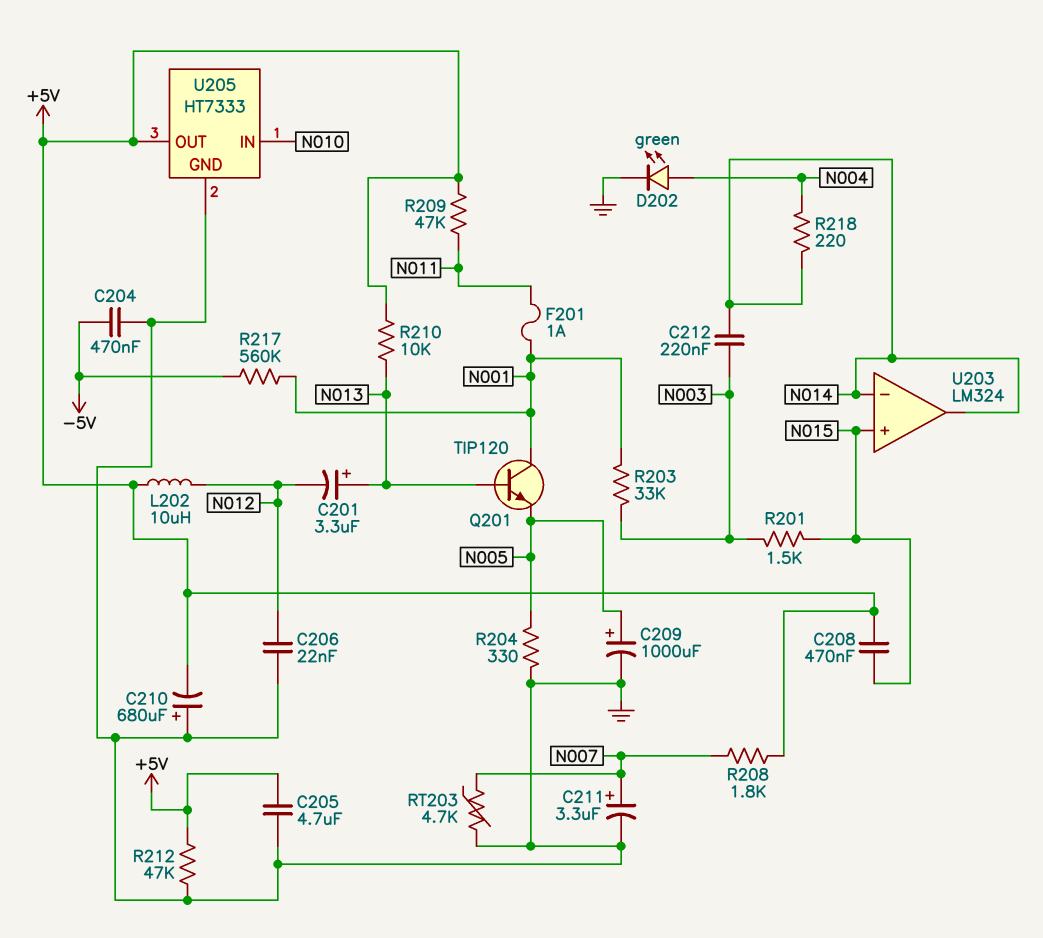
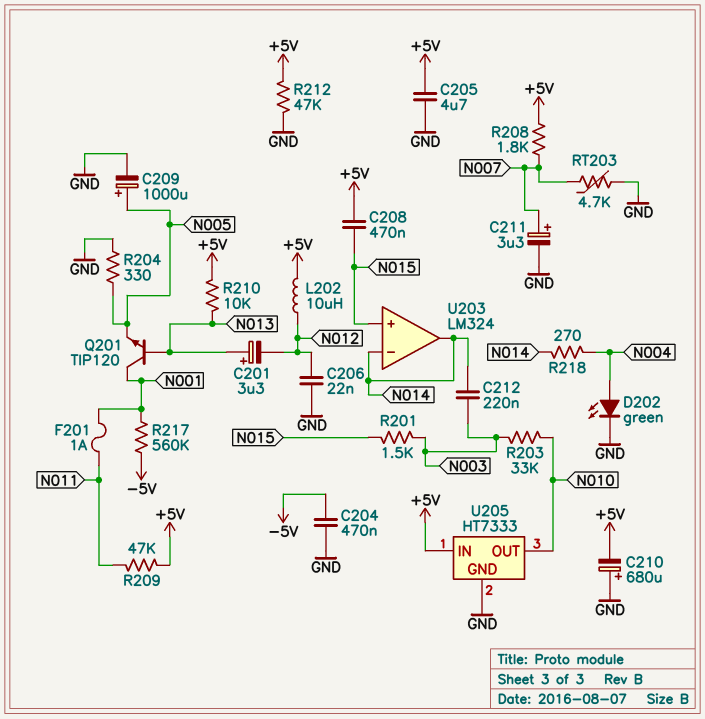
R203: 33k (N001, N003) -> 33k (N003, N010)
R218: 220 (N004, N014) -> 270 (N004, N014)
U205 pin IN: N010 -> +5V
U205 pin OUT: +5V -> N010

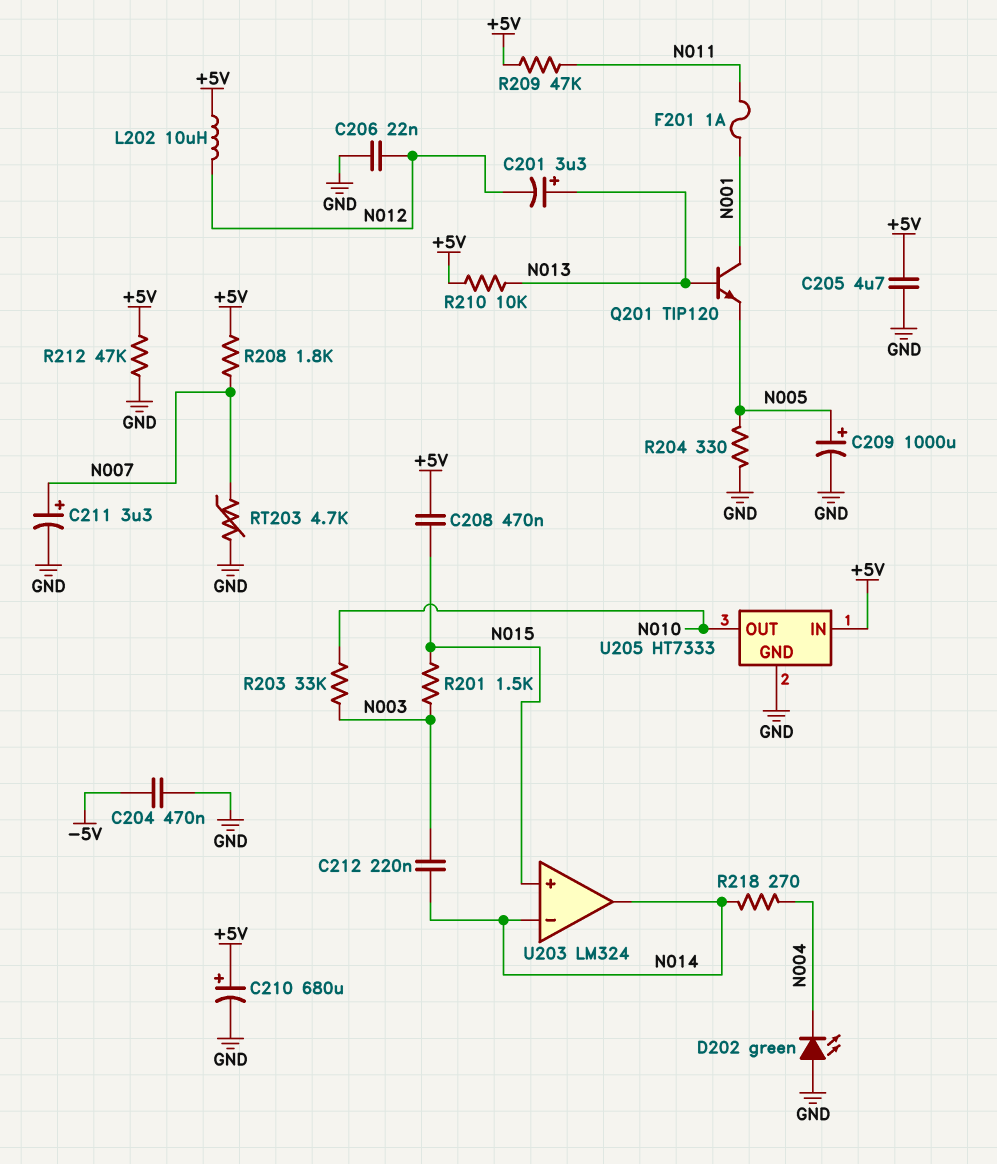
C210: 680uF (plus GND, minus +5V) -> 680uF (plus +5V, minus GND)
D202: LED green (A N004, K GND) -> LED green (A GND, K N004)
R217: 560k (-5V, N001) -> none

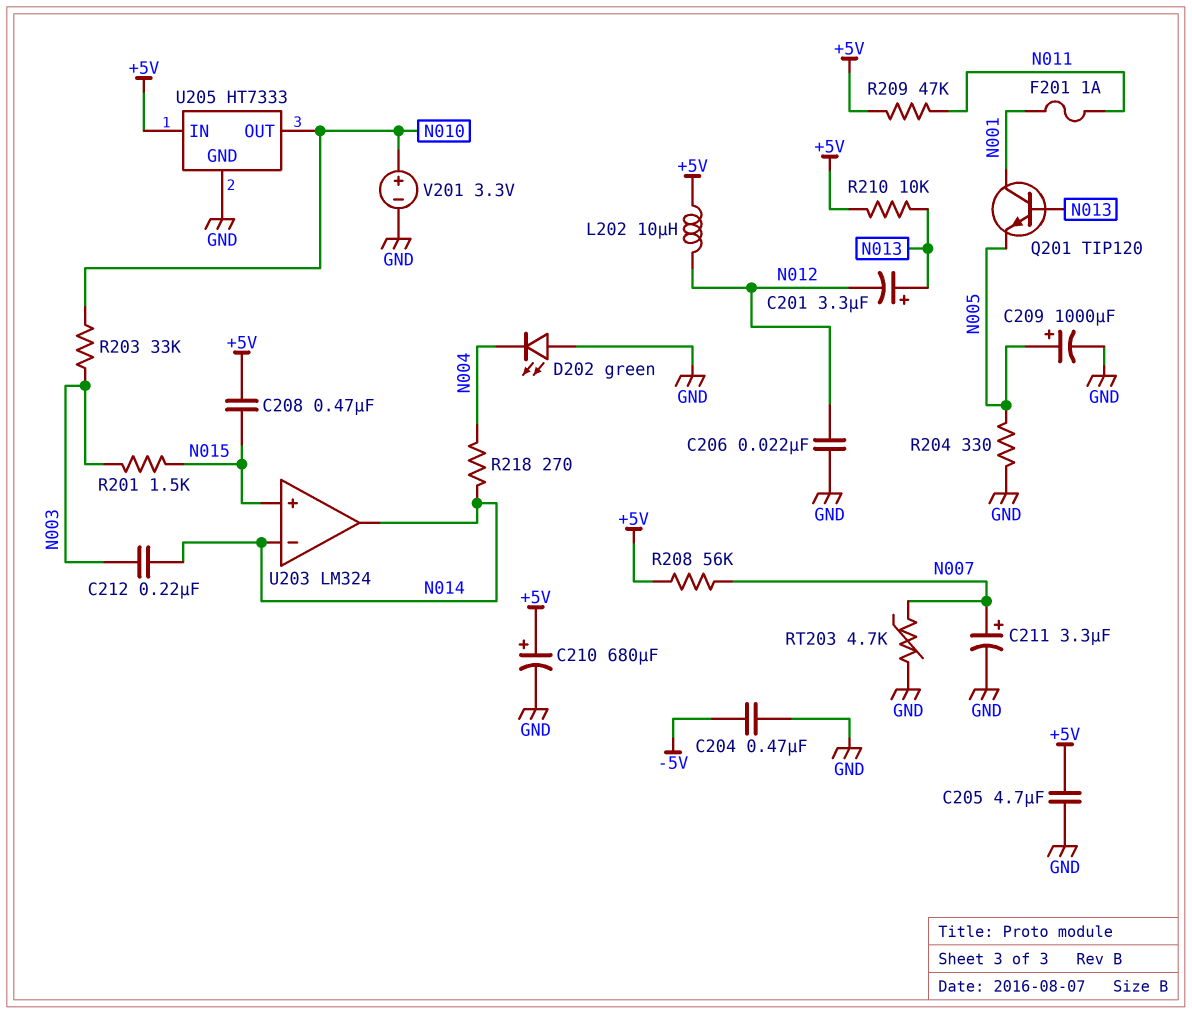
R208: 1.8k (+5V, N007) -> 56k (+5V, N007)
R212: 47k (+5V, GND) -> none
V201: none -> 3.3V (plus N010, minus GND)

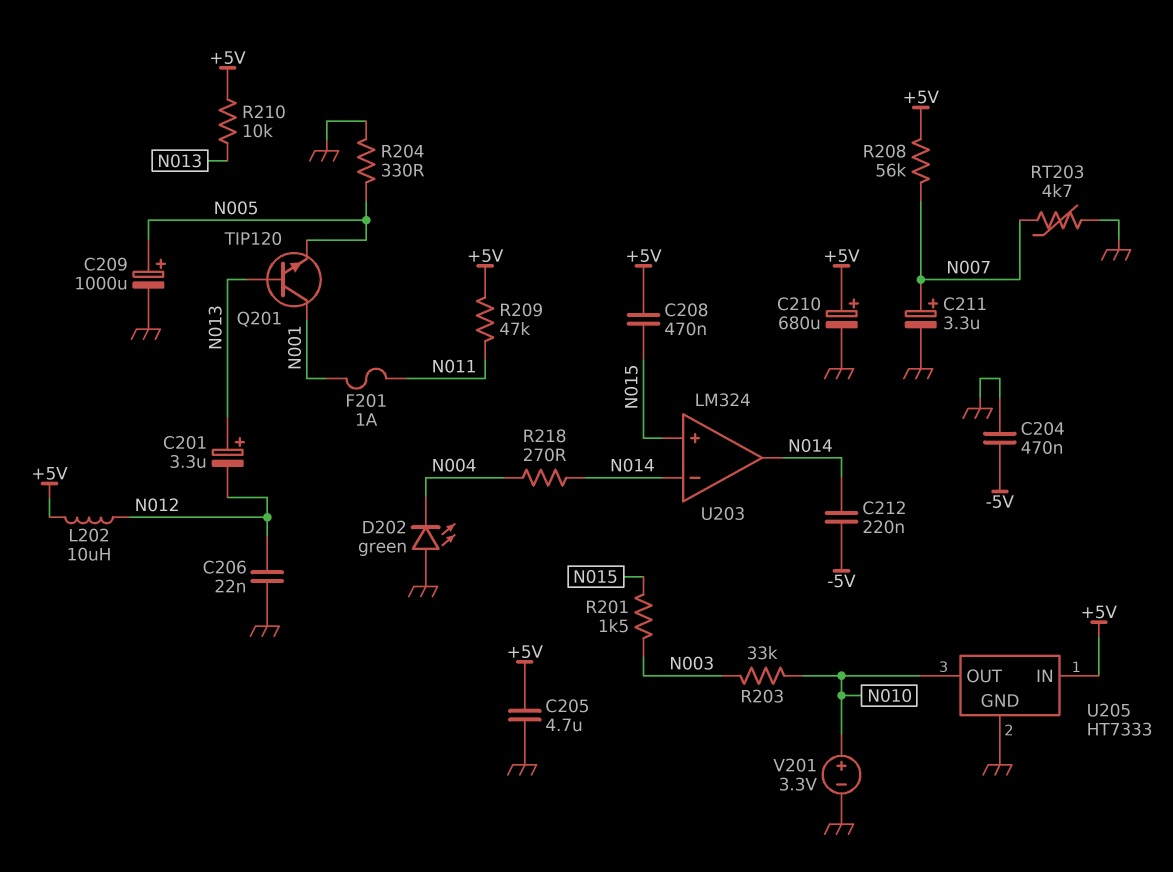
C212: 220nF (N003, N014) -> 220nF (-5V, N014)

